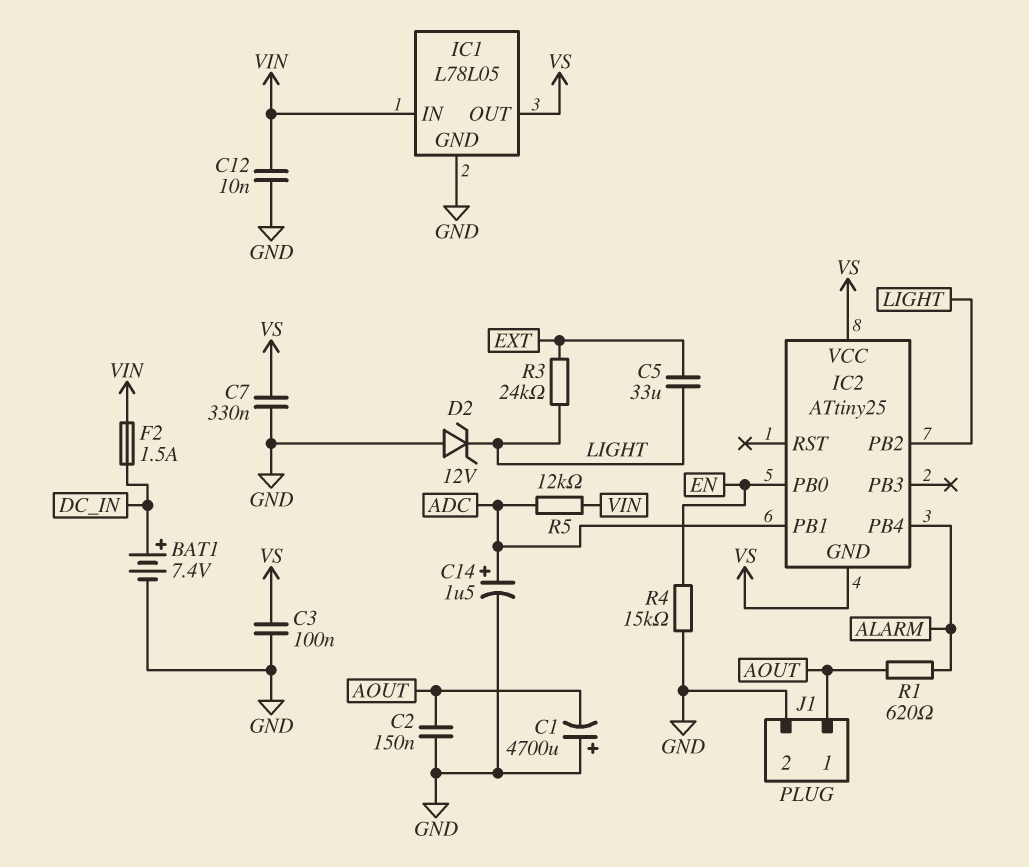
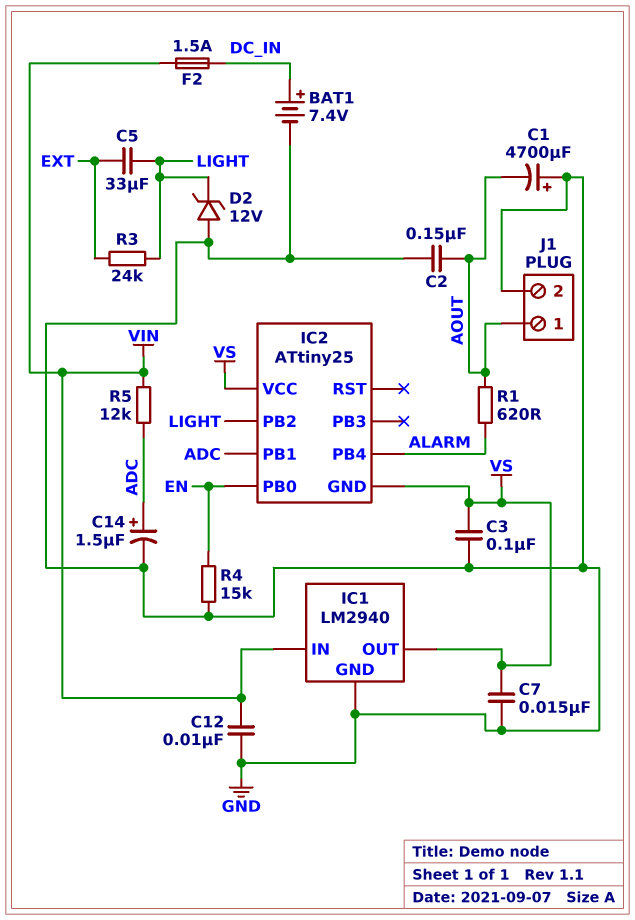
C7: 330nF (GND, VS) -> 15nF (GND, VS)
IC1: L78L05 -> LM2940

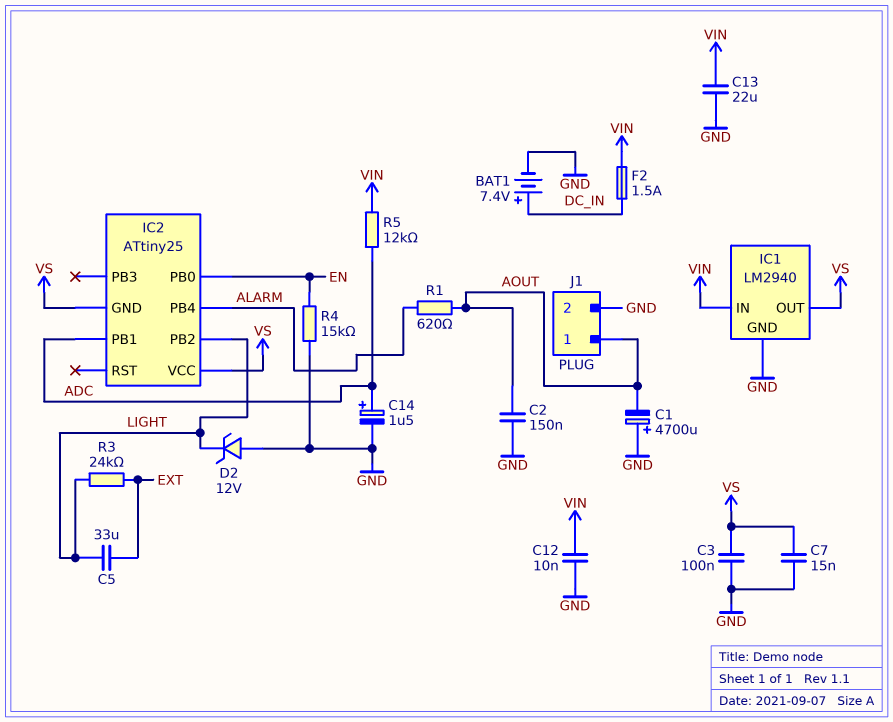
C13: none -> 22uF (GND, VIN)

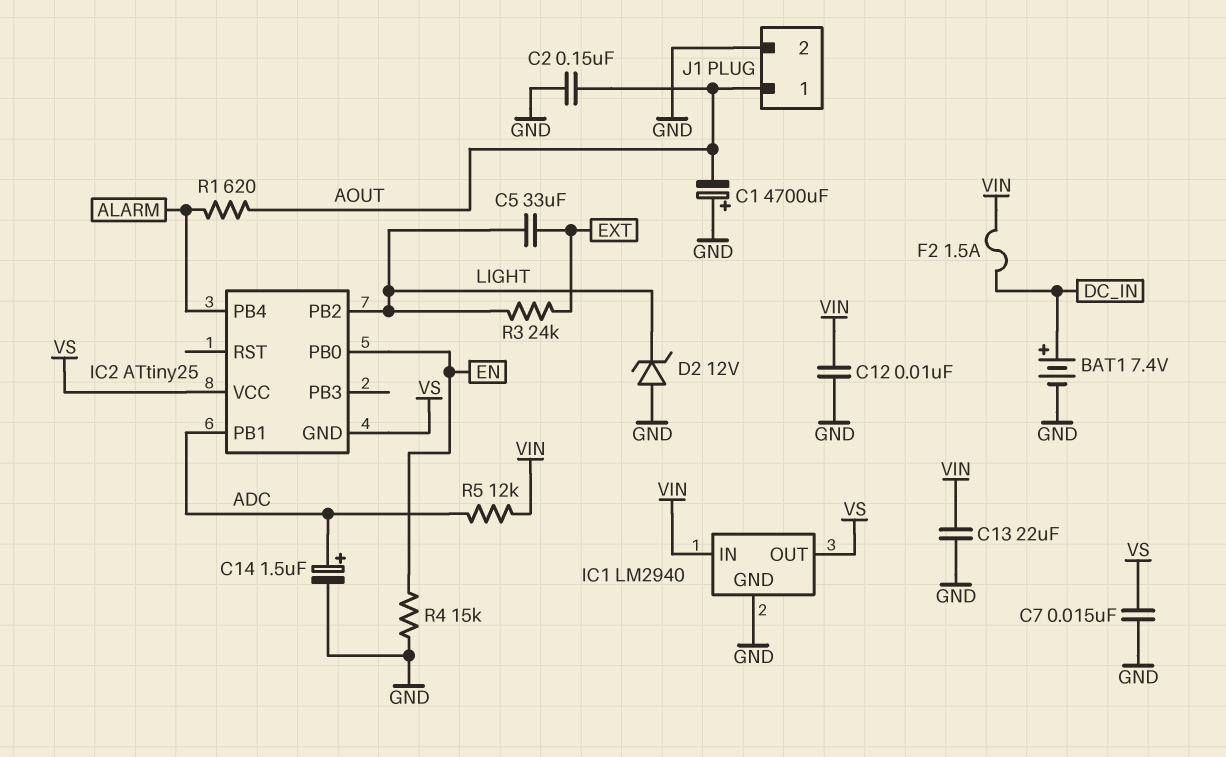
C3: 100nF (GND, VS) -> none

